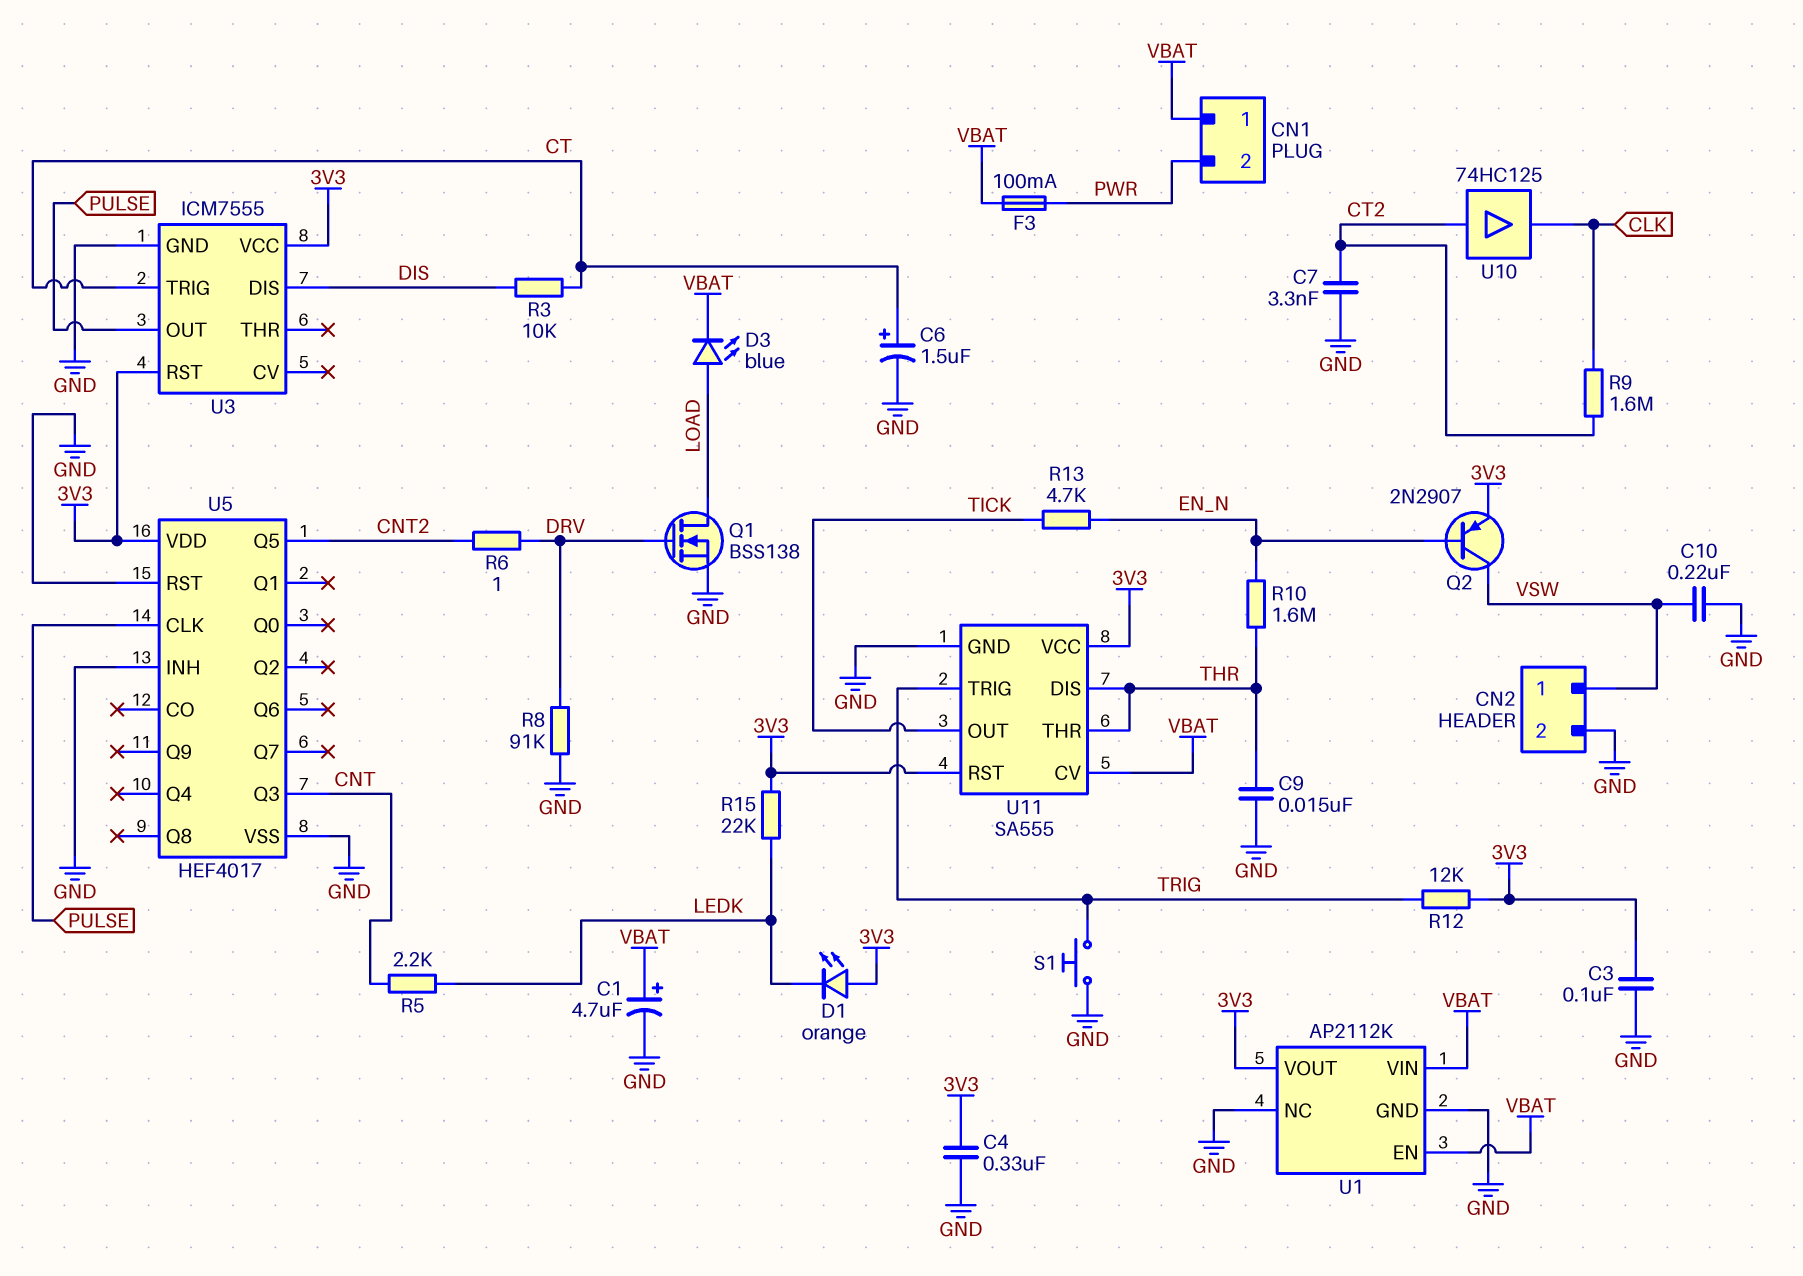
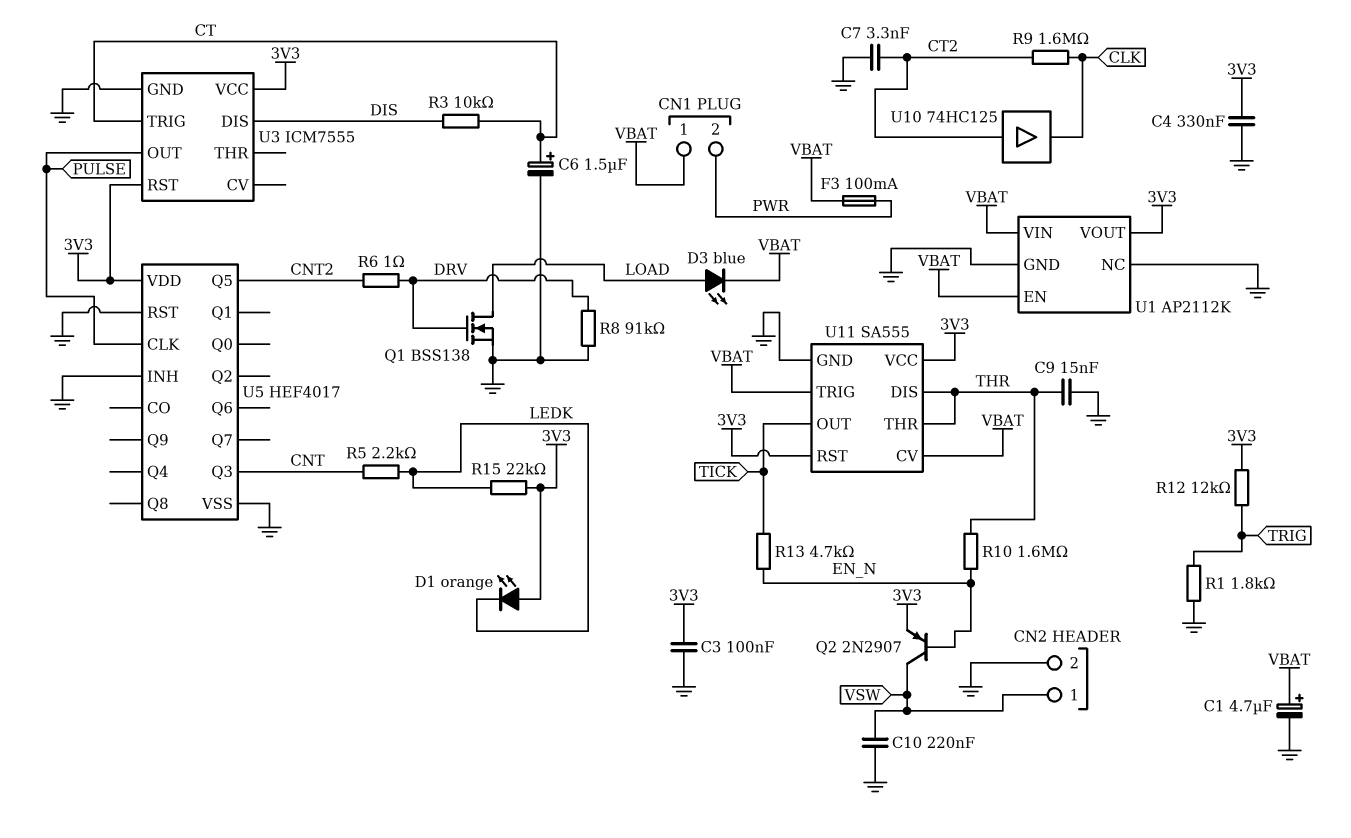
R1: none -> 1.8k (GND, TRIG)
S1: button (GND, TRIG) -> none
U11 pin TRIG: TRIG -> VBAT

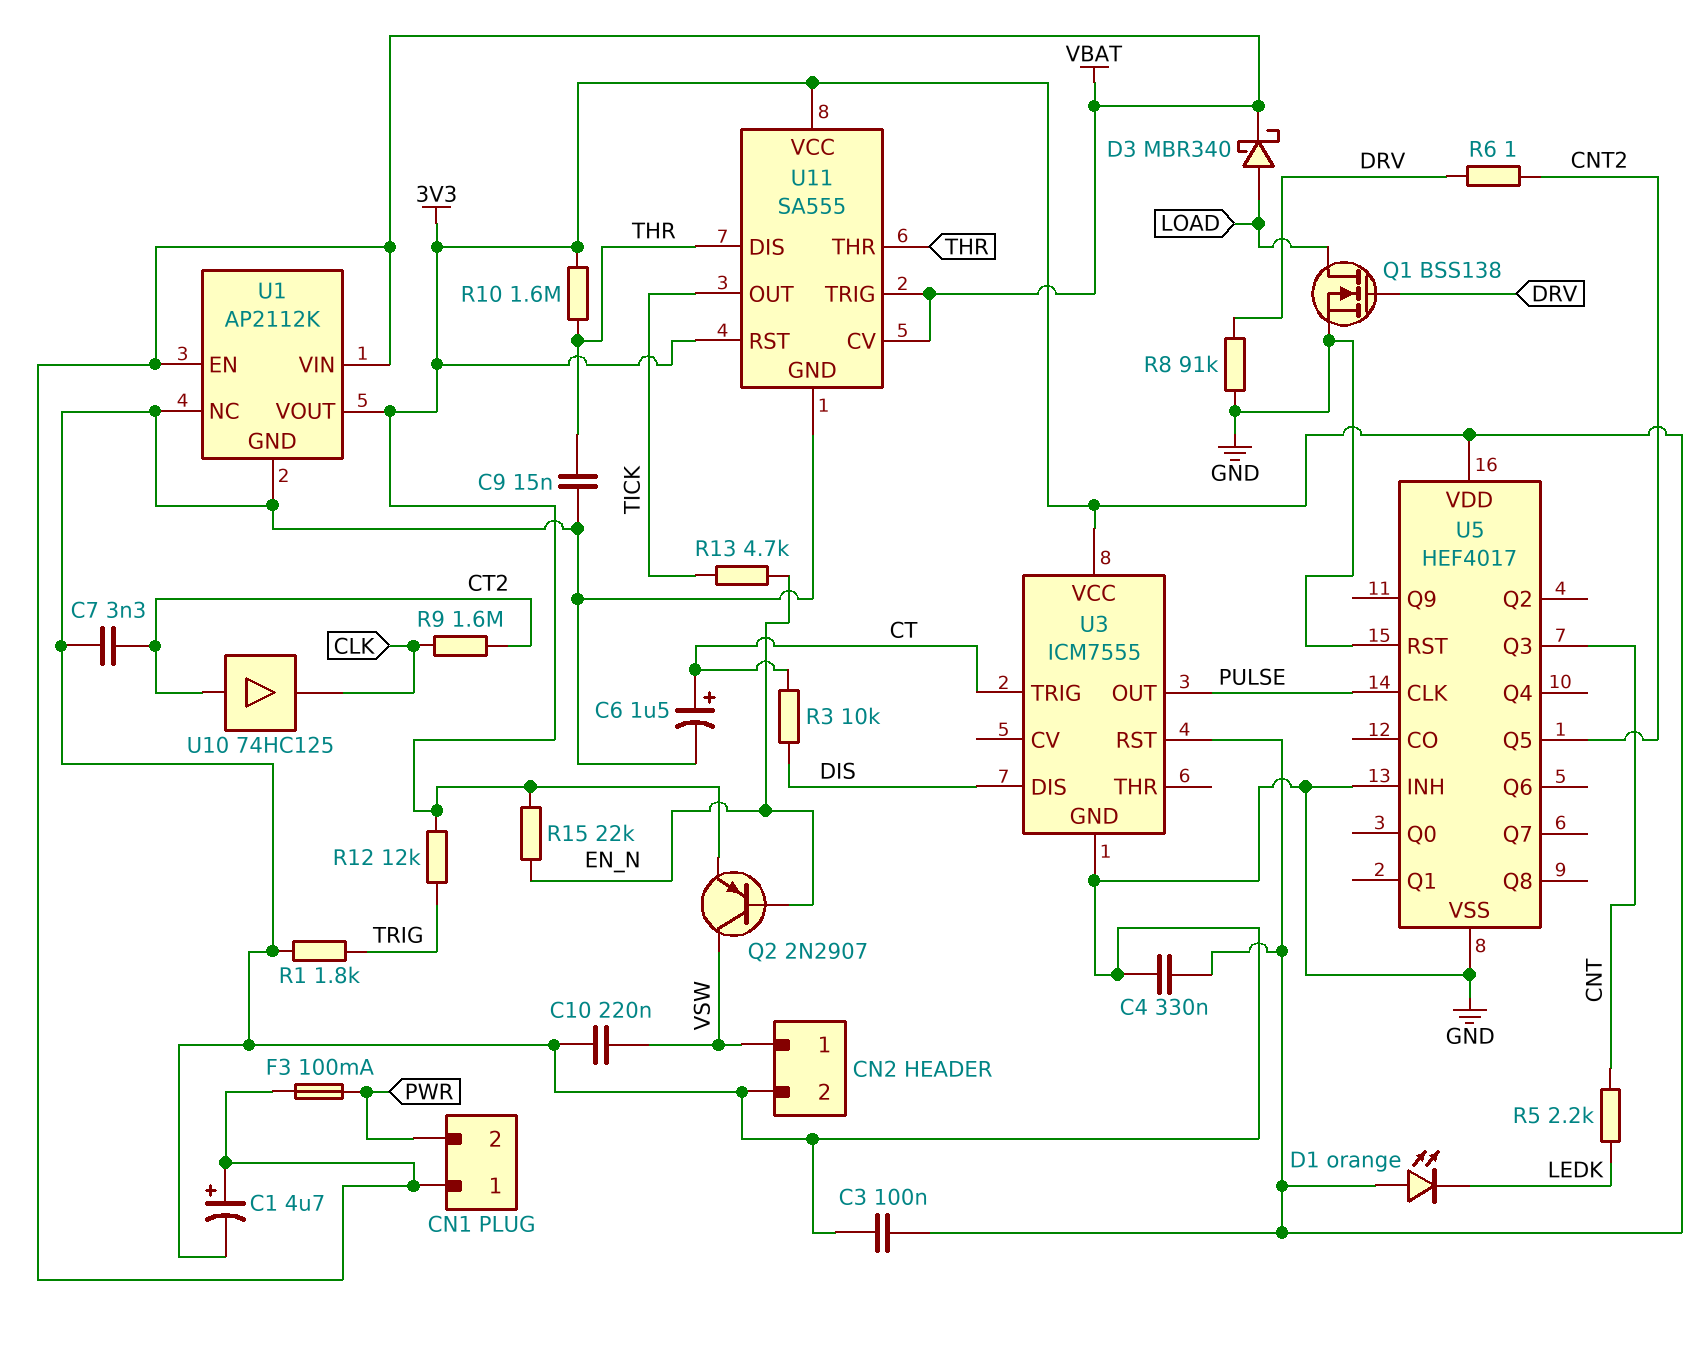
D3: LED blue (A LOAD, K VBAT) -> schottky MBR340 (A LOAD, K VBAT)
R10: 1.6M (EN_N, THR) -> 1.6M (3V3, THR)
R15: 22k (3V3, LEDK) -> 22k (3V3, EN_N)

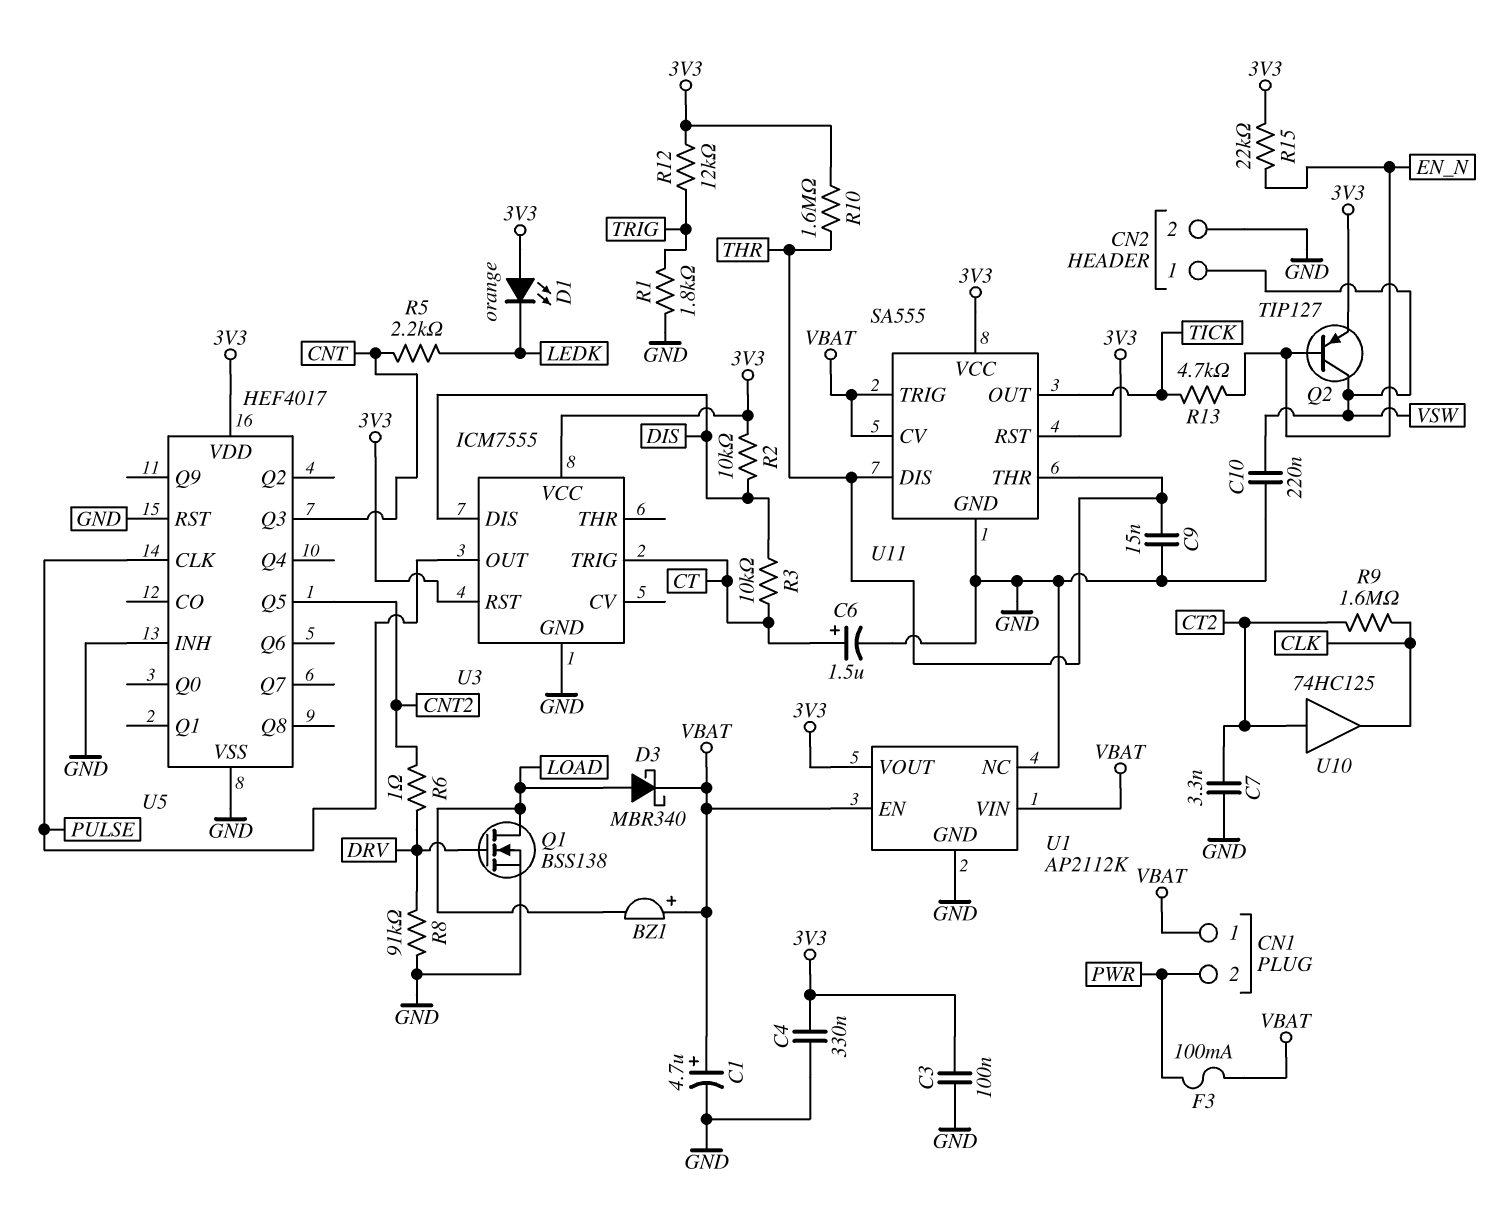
BZ1: none -> buzzer (plus VBAT, minus LOAD)
Q2: PNP 2N2907 (B EN_N, C VSW, E 3V3) -> PNP TIP127 (B EN_N, C VSW, E 3V3)
R2: none -> 10k (3V3, DIS)

